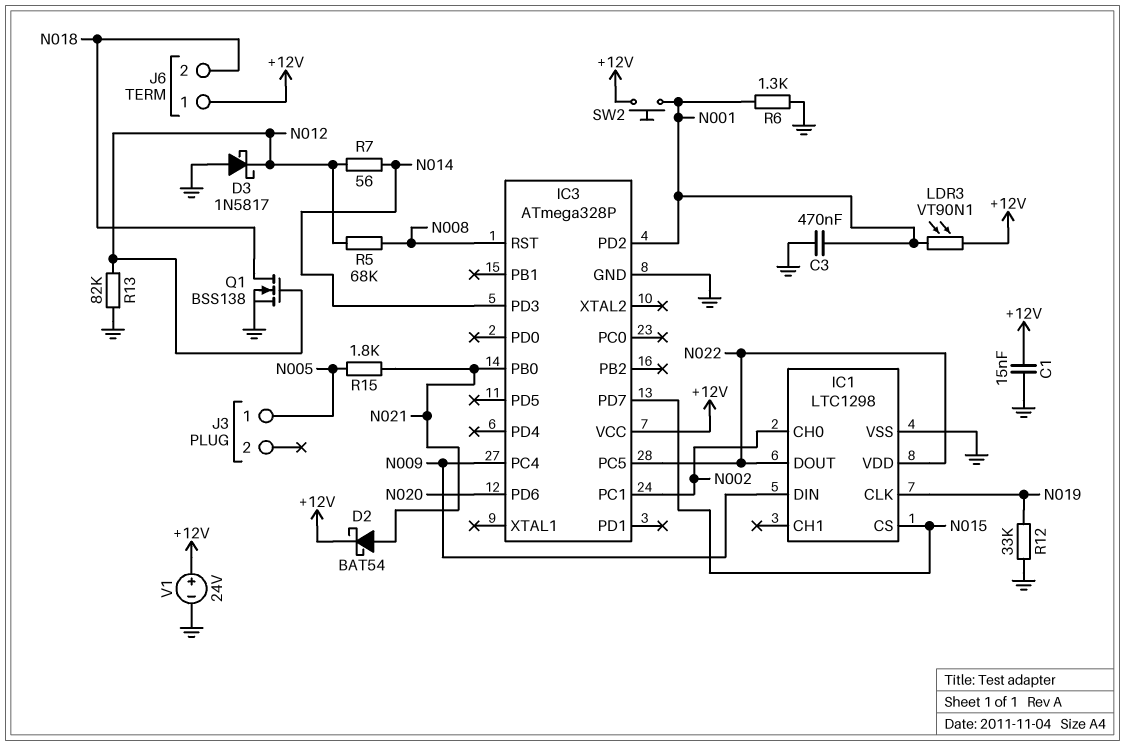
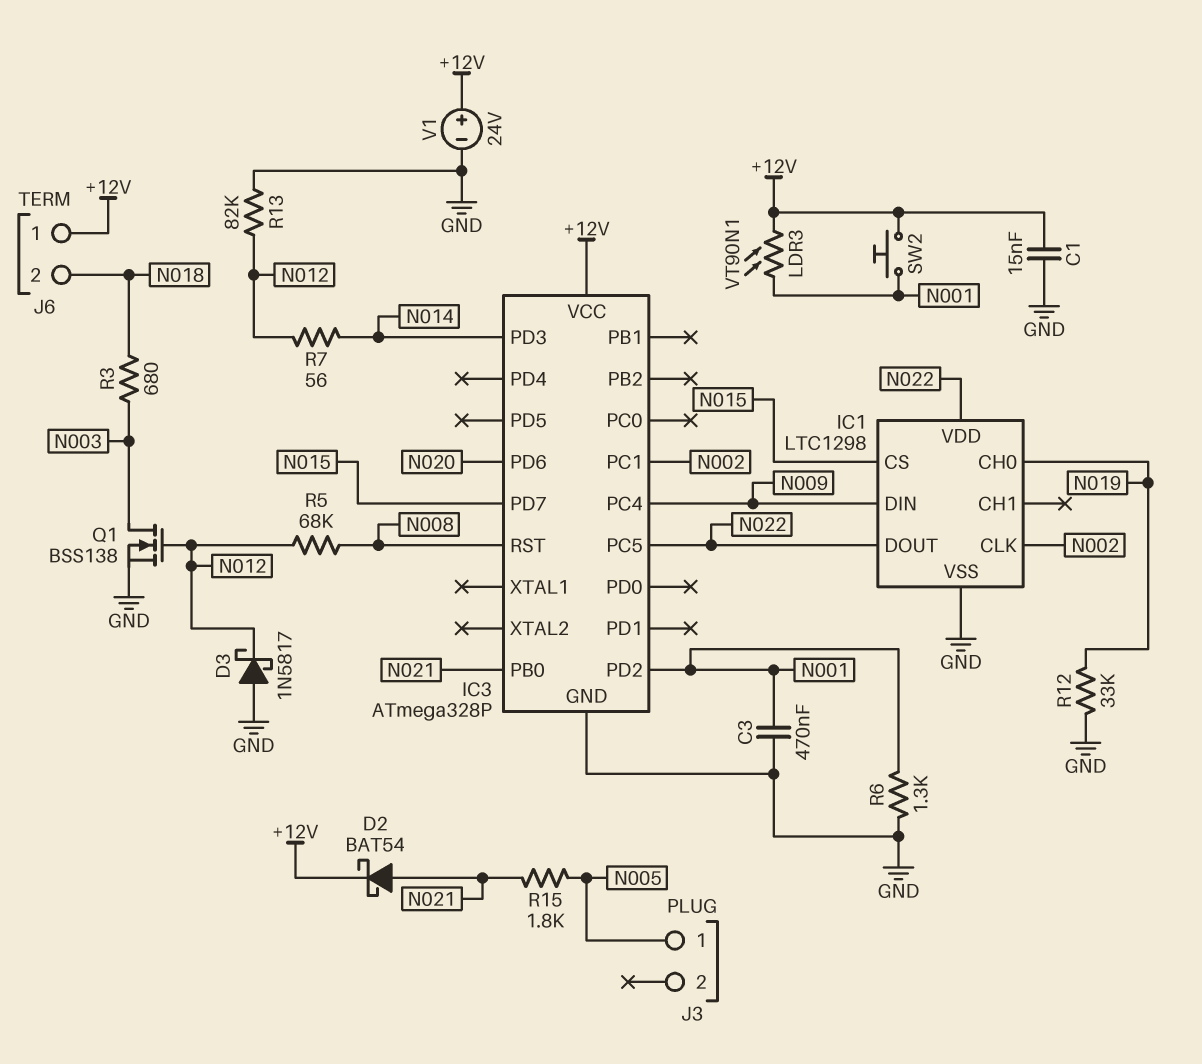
IC1 pin CH0: N002 -> N019
IC1 pin CLK: N019 -> N002
Q1: NMOS BSS138 (G N012, D N018, S GND) -> NMOS BSS138 (G N012, D N003, S GND)
R3: none -> 680 (N003, N018)

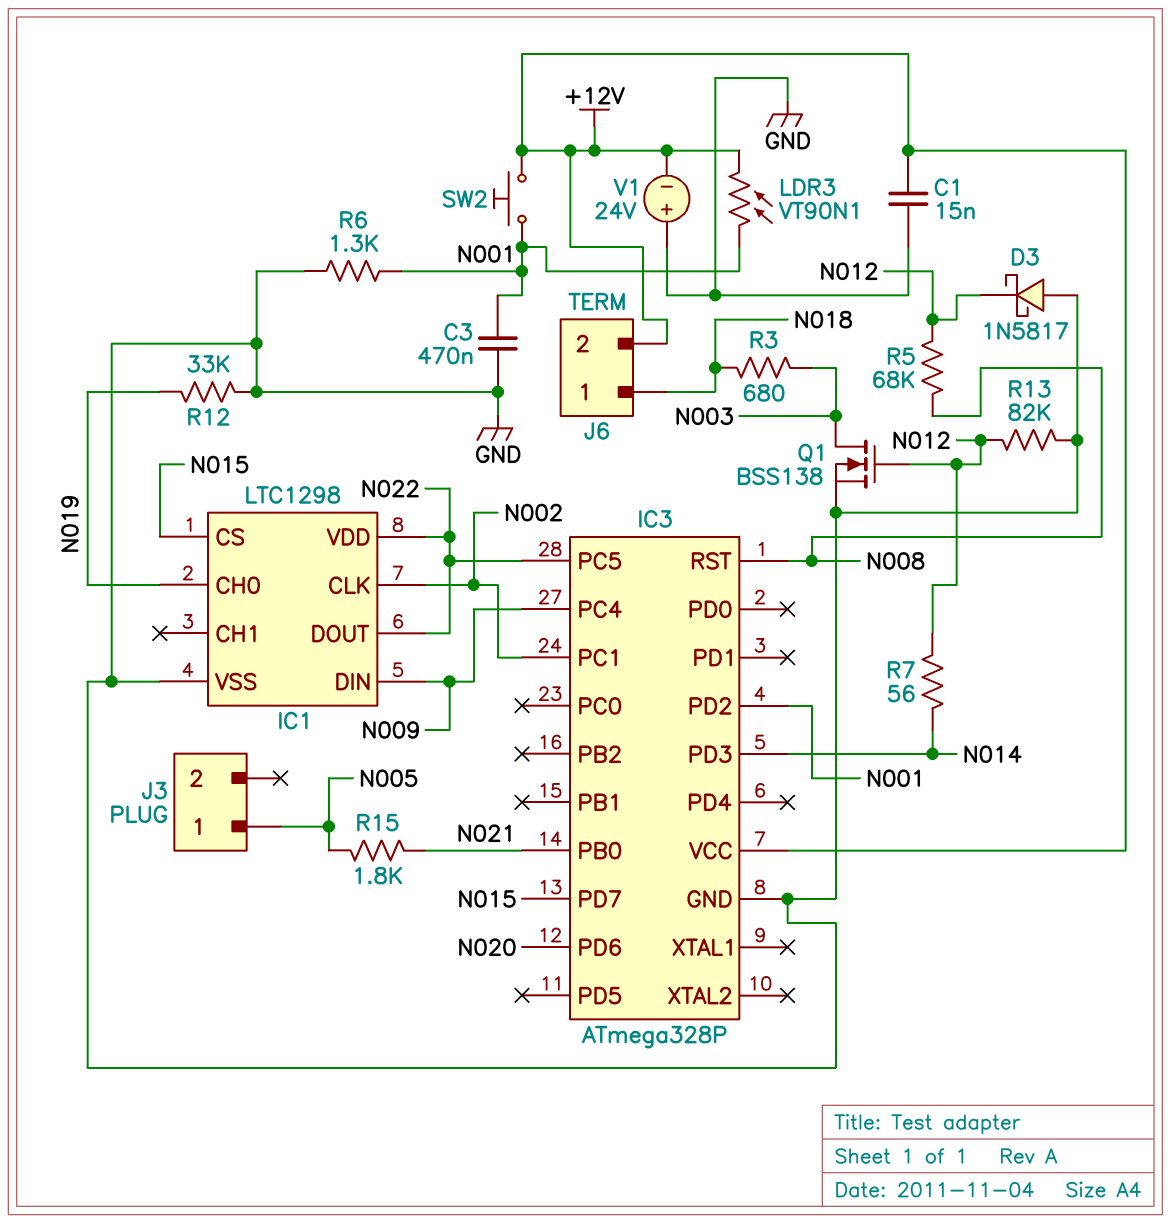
D2: schottky BAT54 (A N021, K +12V) -> none
J6 pin 1: +12V -> N018
J6 pin 2: N018 -> +12V
V1: 24V (plus +12V, minus GND) -> 24V (plus GND, minus +12V)

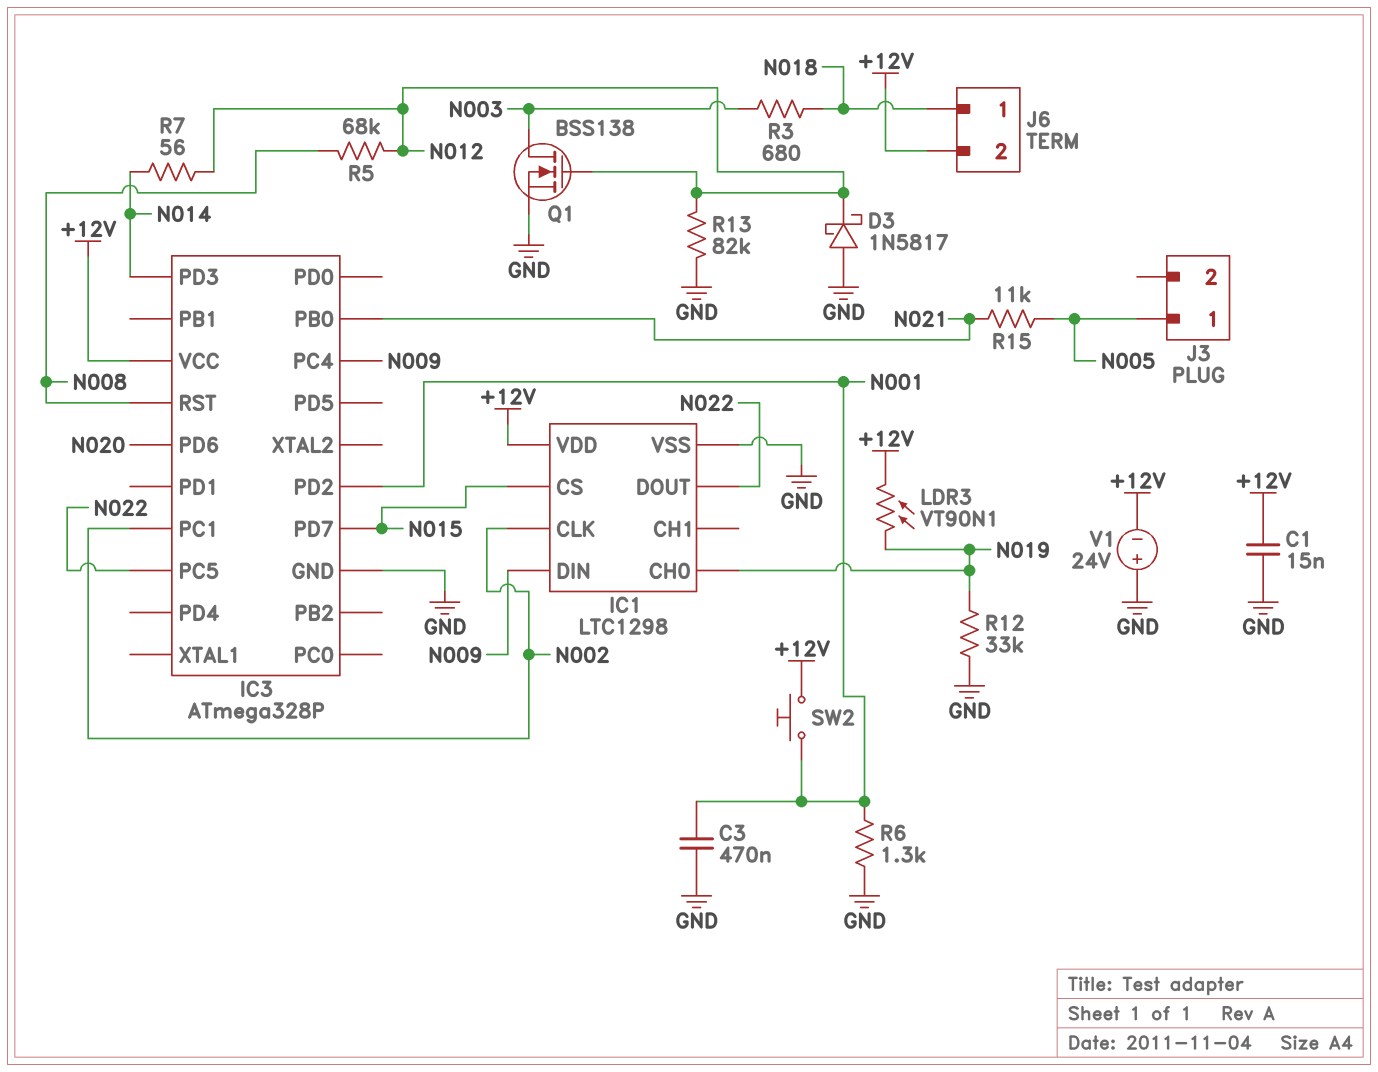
IC1 pin VDD: N022 -> +12V
LDR3: VT90N1 (+12V, N001) -> VT90N1 (+12V, N019)
R15: 1.8k (N005, N021) -> 11k (N005, N021)

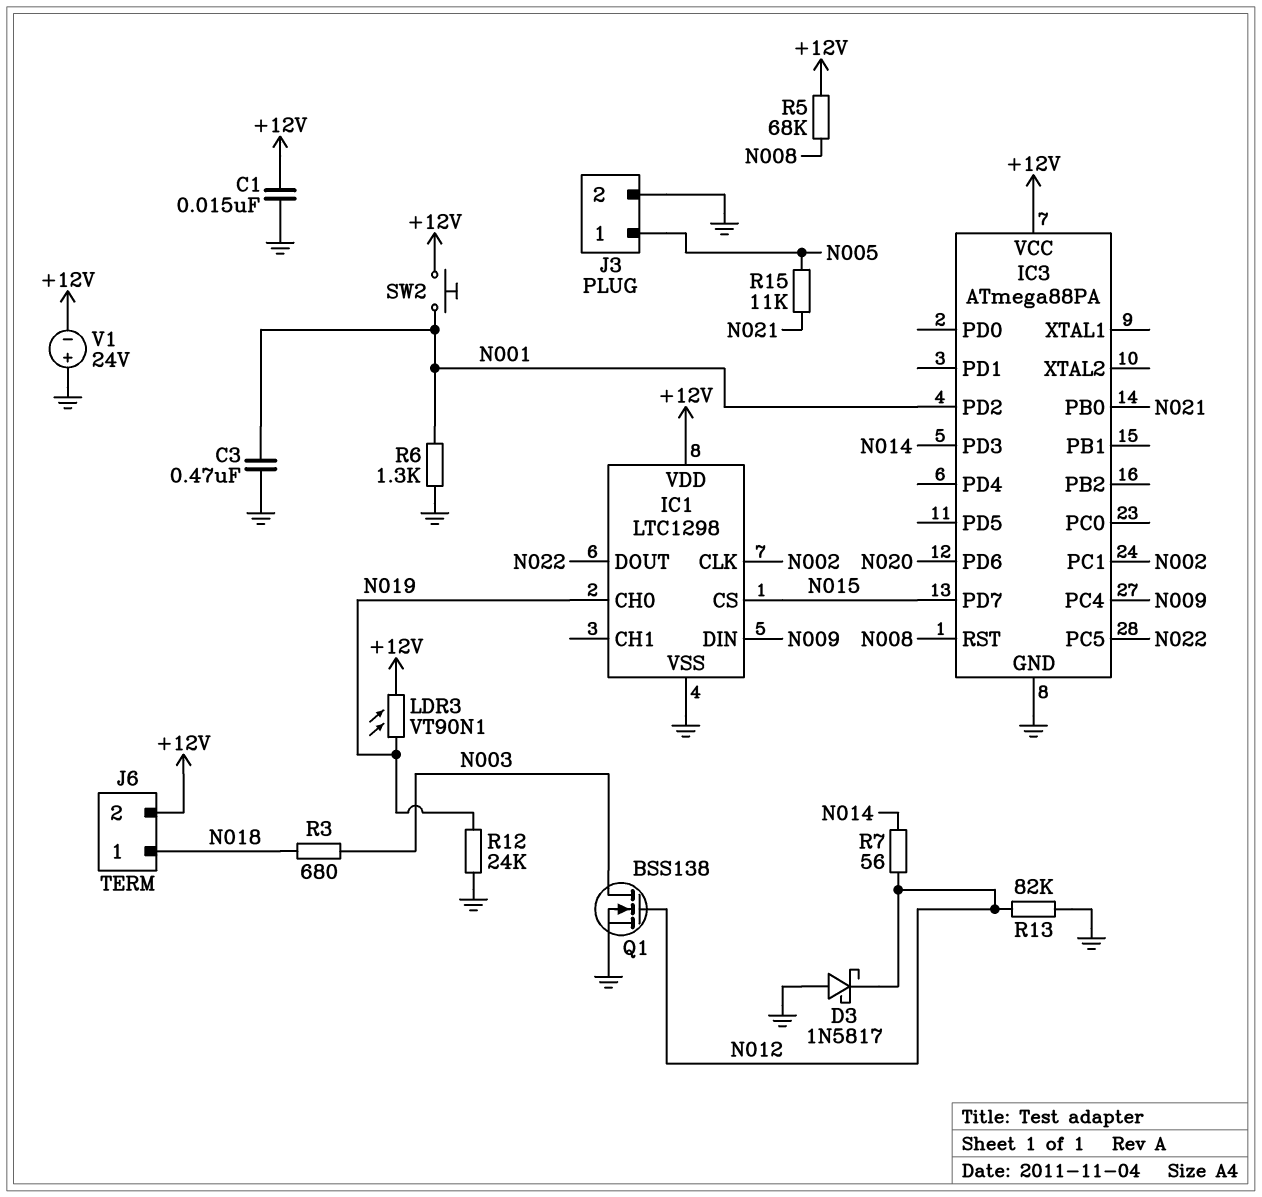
IC3: ATmega328P -> ATmega88PA
J3 pin 2: none -> GND
R5: 68k (N008, N012) -> 68k (+12V, N008)
R12: 33k (GND, N019) -> 24k (GND, N019)

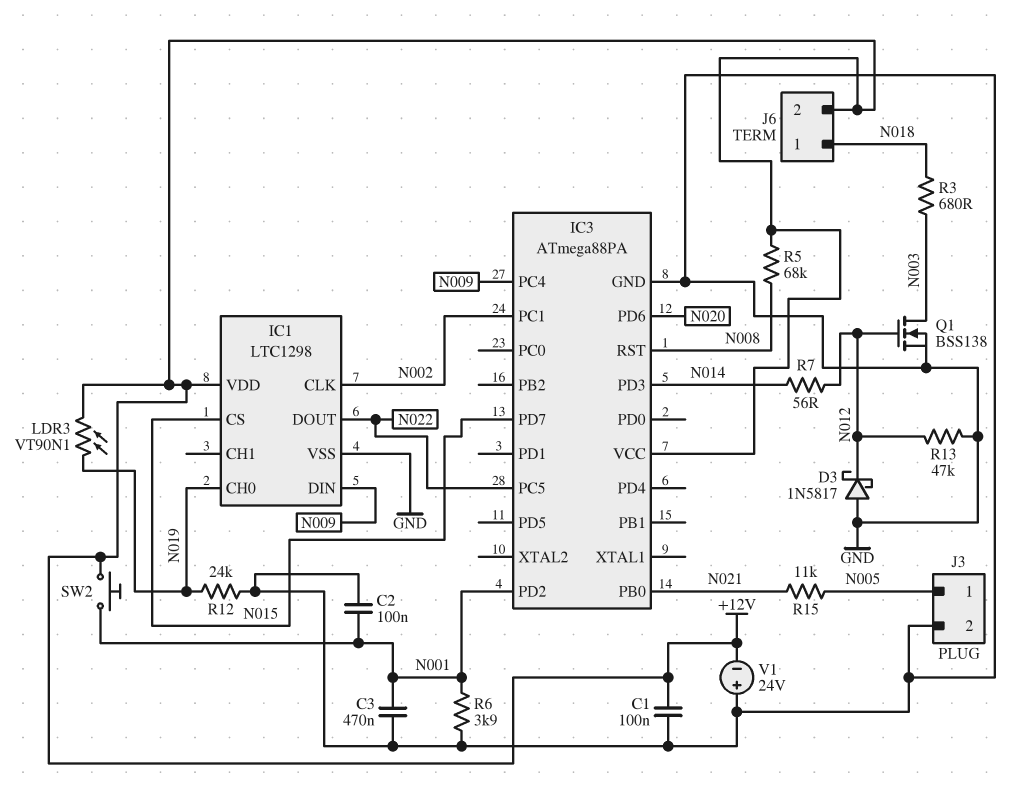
C1: 15nF (+12V, GND) -> 100nF (+12V, GND)
C2: none -> 100nF (GND, N001)
R6: 1.3k (GND, N001) -> 3.9k (GND, N001)
R13: 82k (GND, N012) -> 47k (GND, N012)

